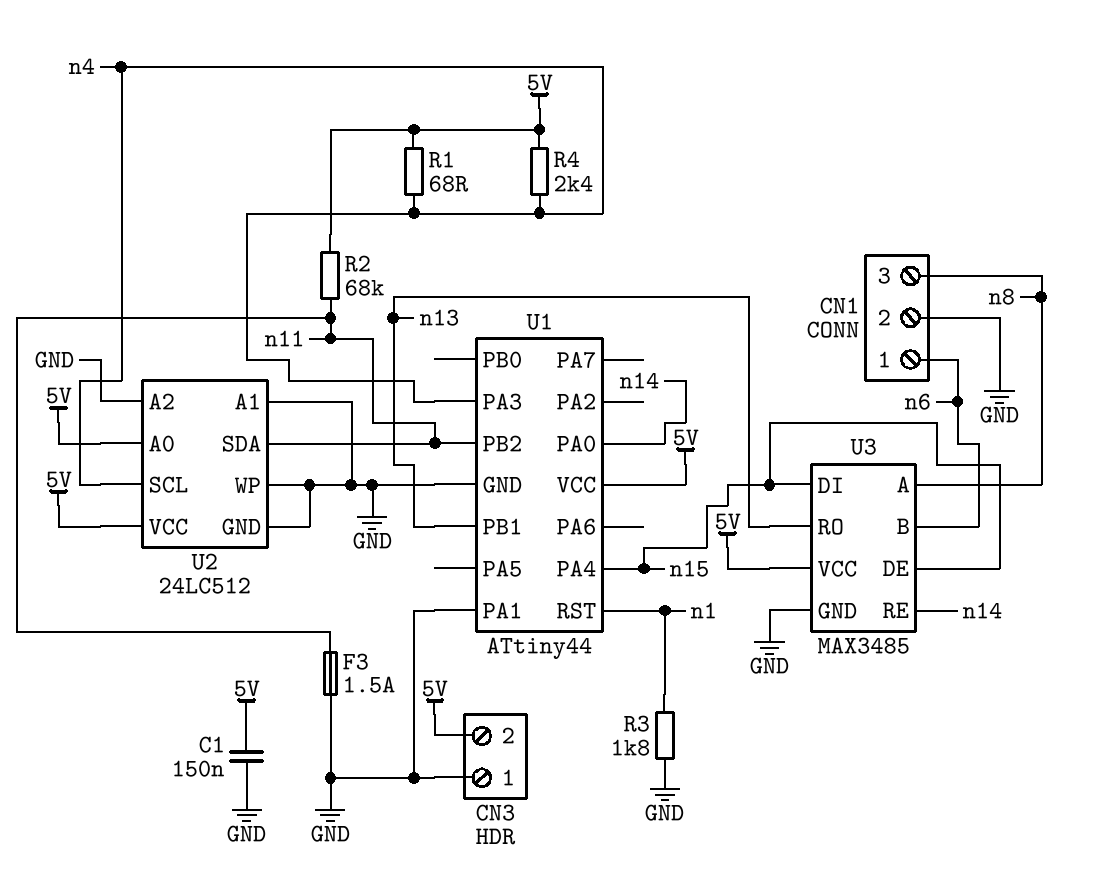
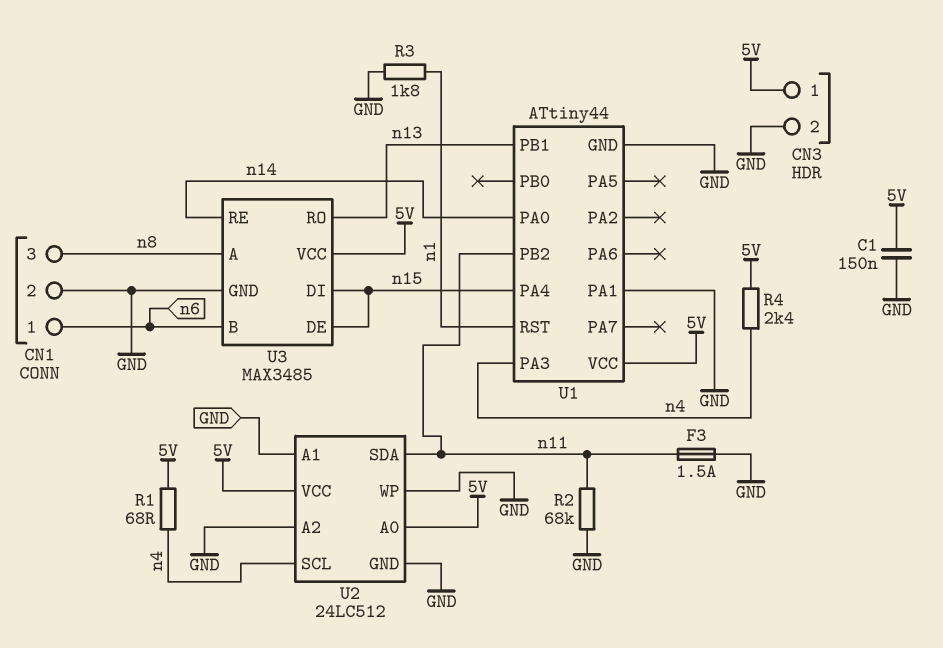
CN3 pin 1: GND -> 5V
CN3 pin 2: 5V -> GND
R2: 68k (5V, n11) -> 68k (GND, n11)

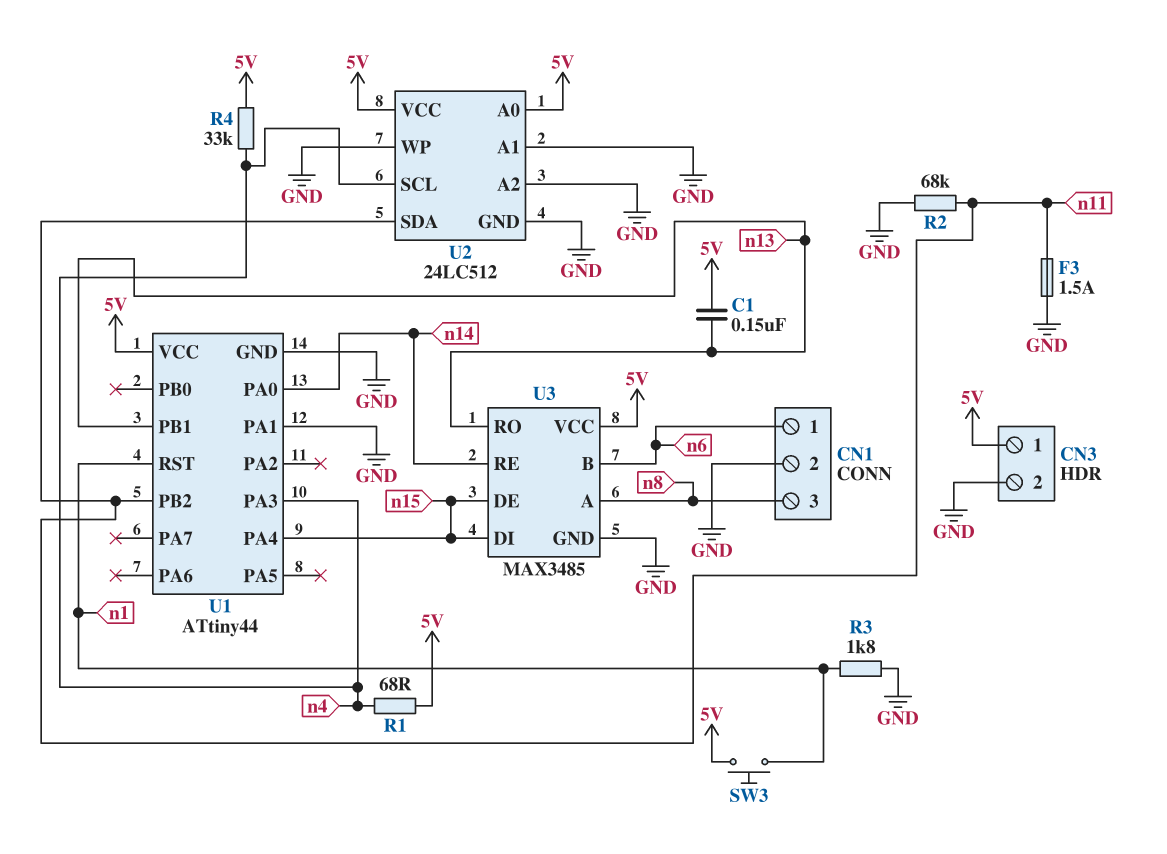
C1: 150nF (5V, GND) -> 150nF (5V, n13)
R4: 2.4k (5V, n4) -> 33k (5V, n4)
SW3: none -> button (5V, n1)

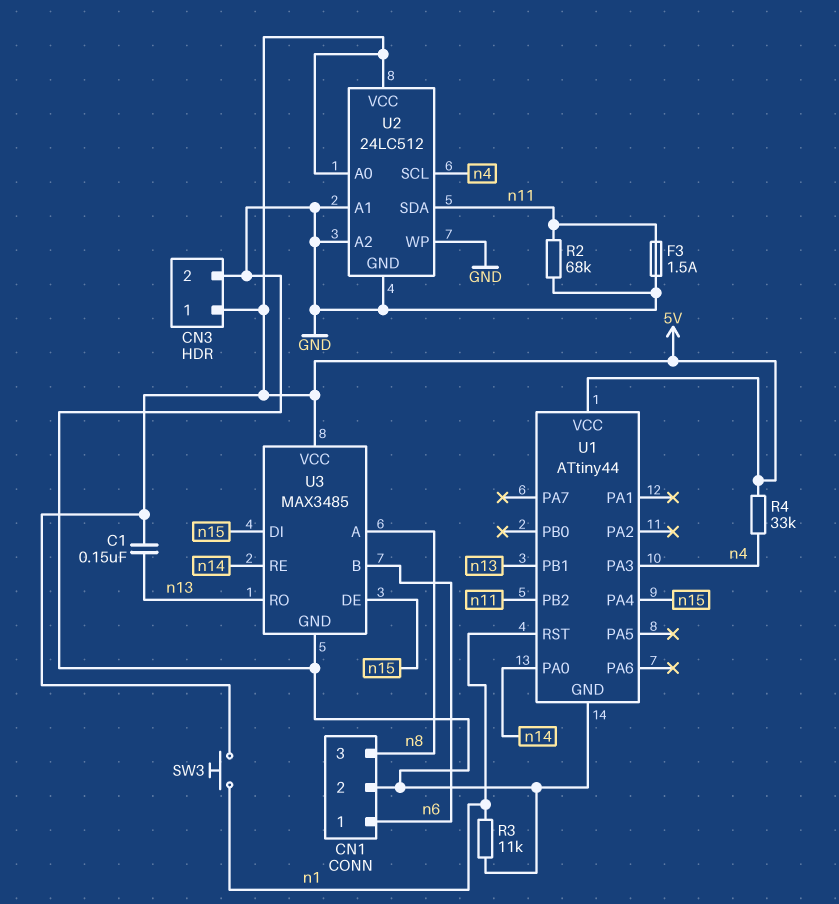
R1: 68 (5V, n4) -> none
R3: 1.8k (GND, n1) -> 11k (GND, n1)
U1 pin PA1: GND -> none

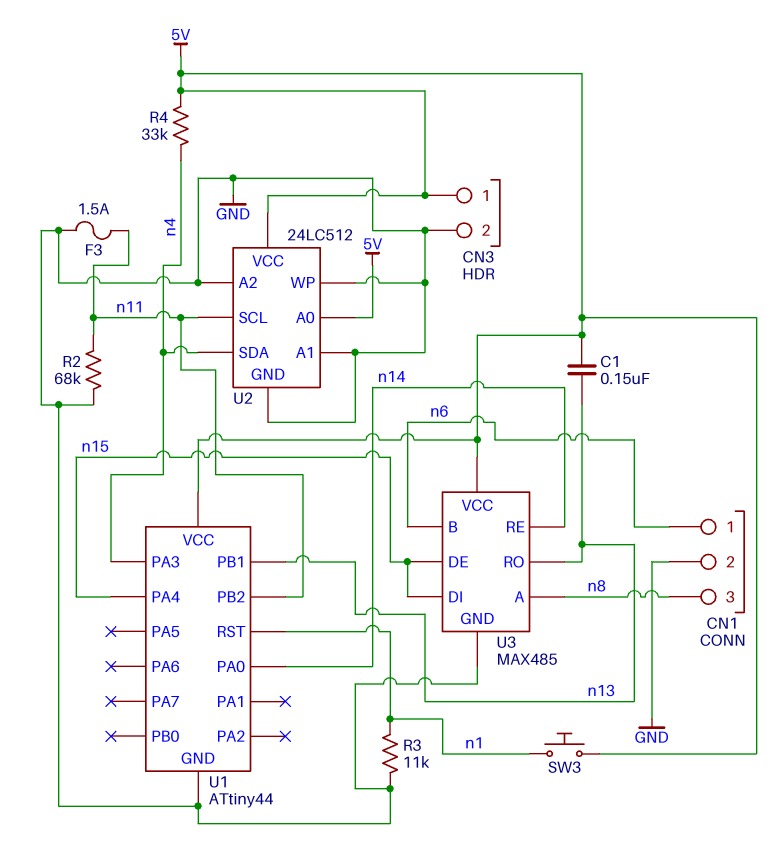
U2 pin SCL: n4 -> n11
U2 pin SDA: n11 -> n4
U3: MAX3485 -> MAX485

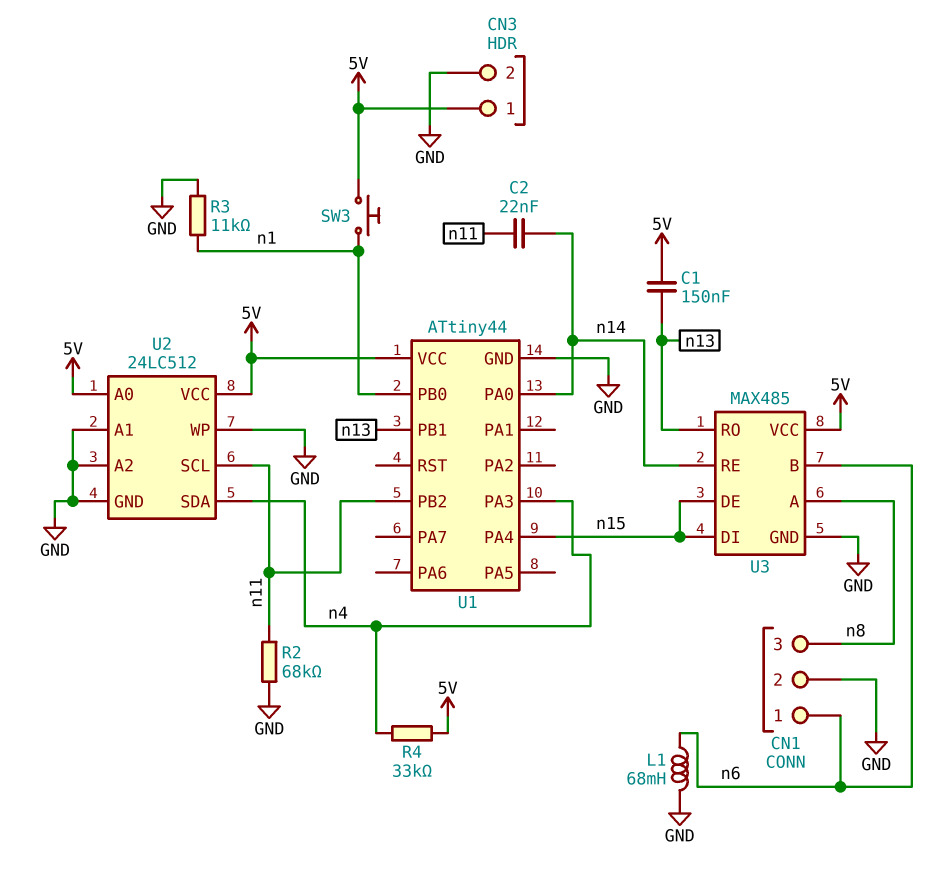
C2: none -> 22nF (n11, n14)
F3: 1.5A (GND, n11) -> none
L1: none -> 68mH (GND, n6)
U1 pin PB0: none -> n1
U1 pin RST: n1 -> none

